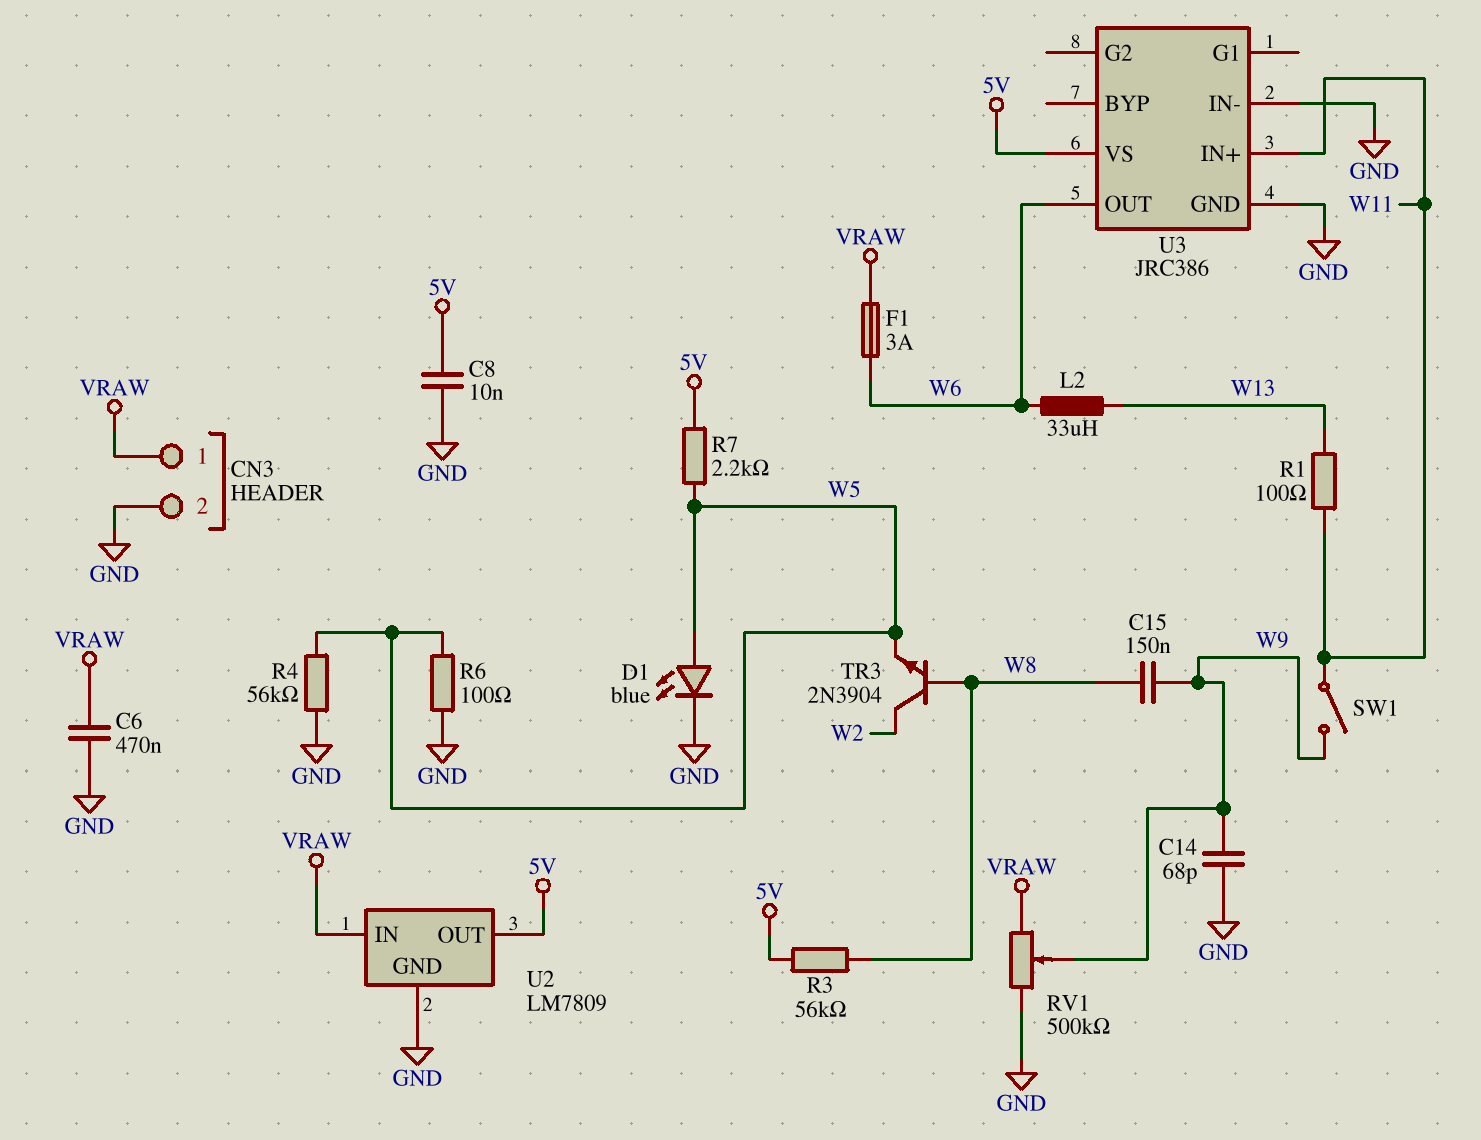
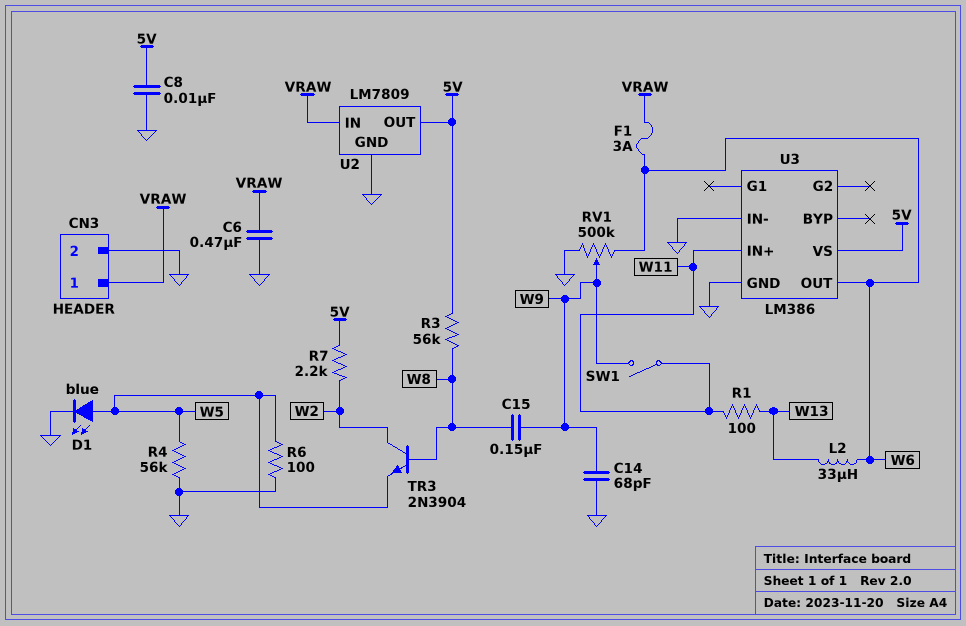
R7: 2.2k (5V, W5) -> 2.2k (5V, W2)
RV1: 500k (GND, VRAW, wiper W9) -> 500k (GND, W6, wiper W9)
U3: JRC386 -> LM386

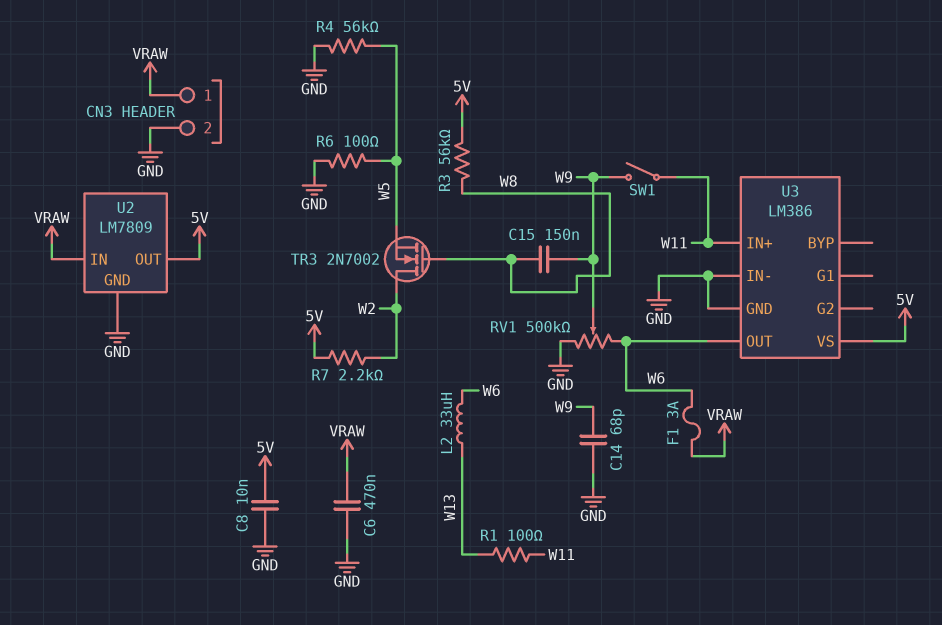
D1: LED blue (A W5, K GND) -> none
TR3: NPN 2N3904 (B W8, C W2, E W5) -> NMOS 2N7002 (G W8, D W2, S W5)

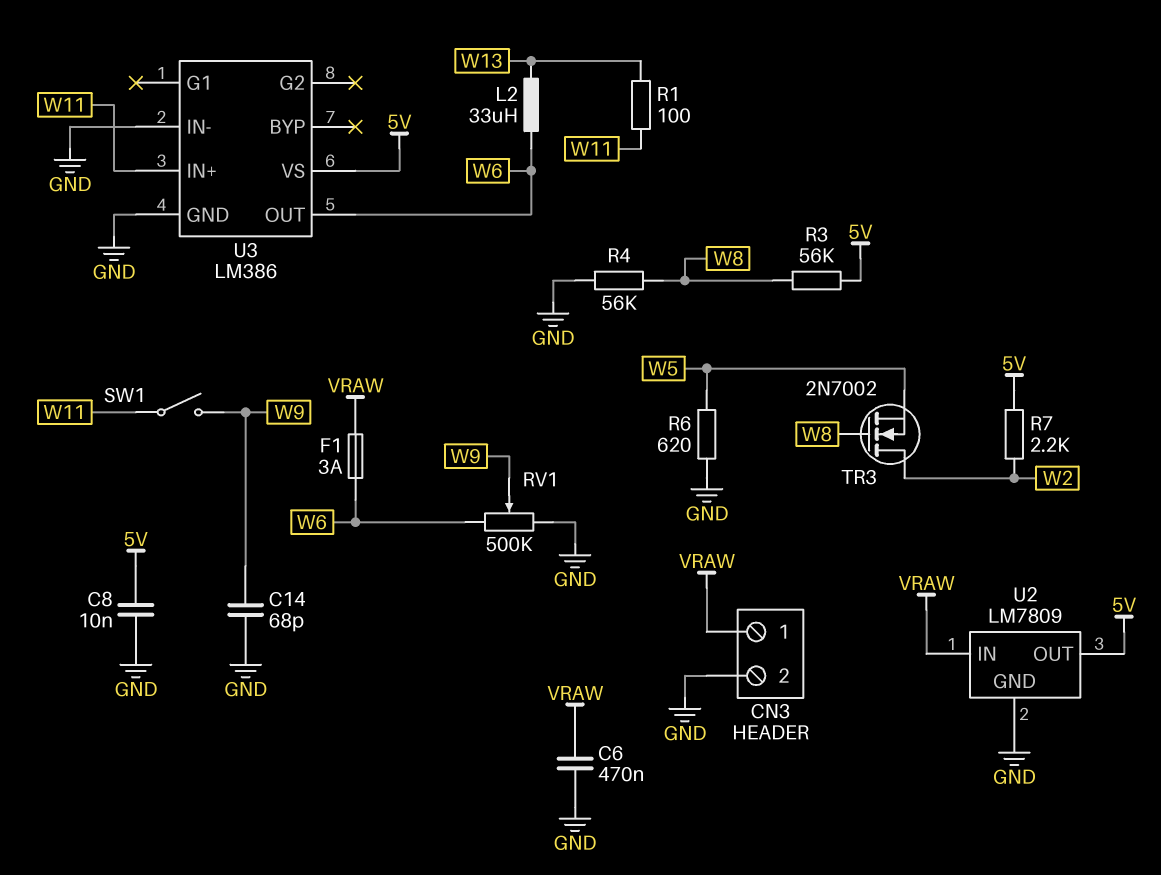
C15: 150nF (W8, W9) -> none
R4: 56k (GND, W5) -> 56k (GND, W8)
R6: 100 (GND, W5) -> 620 (GND, W5)

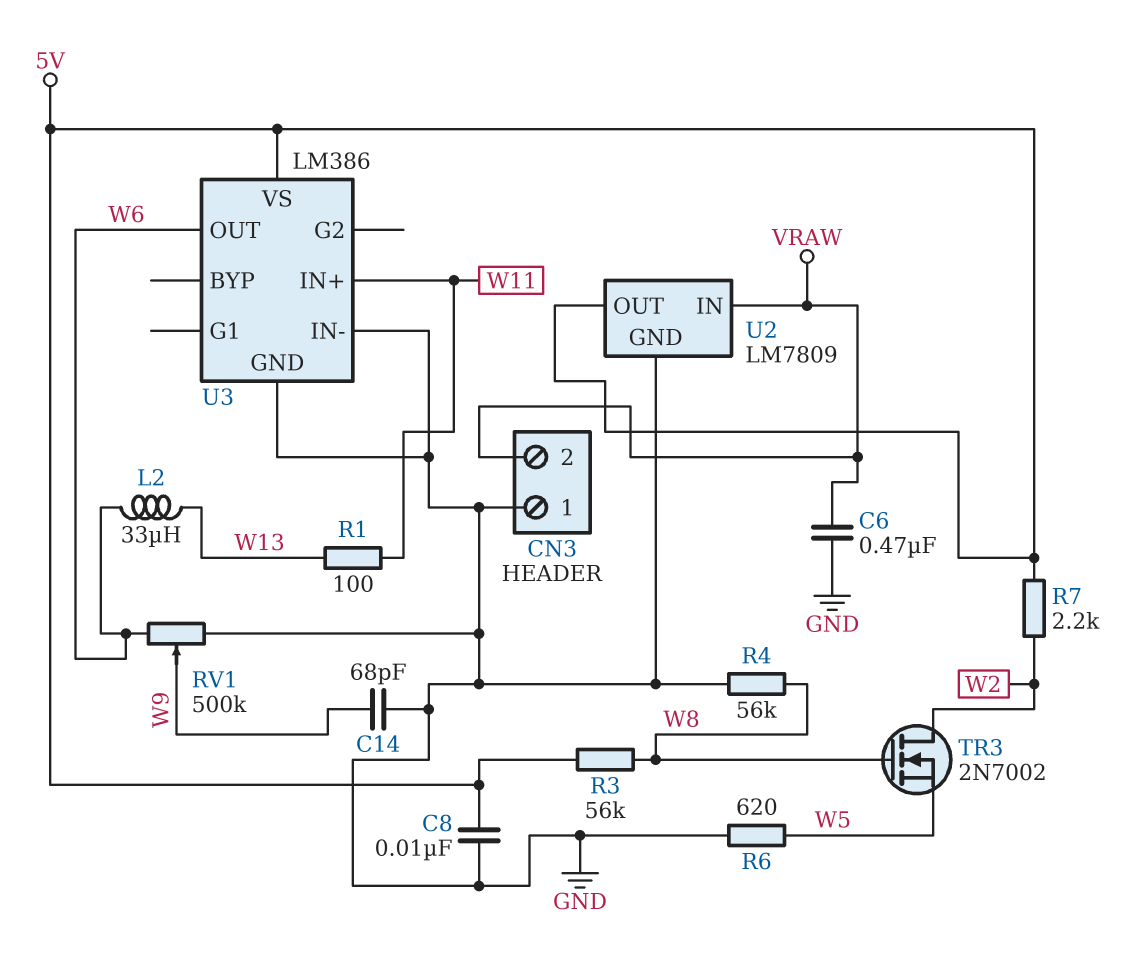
CN3 pin 1: VRAW -> GND
CN3 pin 2: GND -> VRAW
F1: 3A (VRAW, W6) -> none
SW1: switch (W9, W11) -> none

